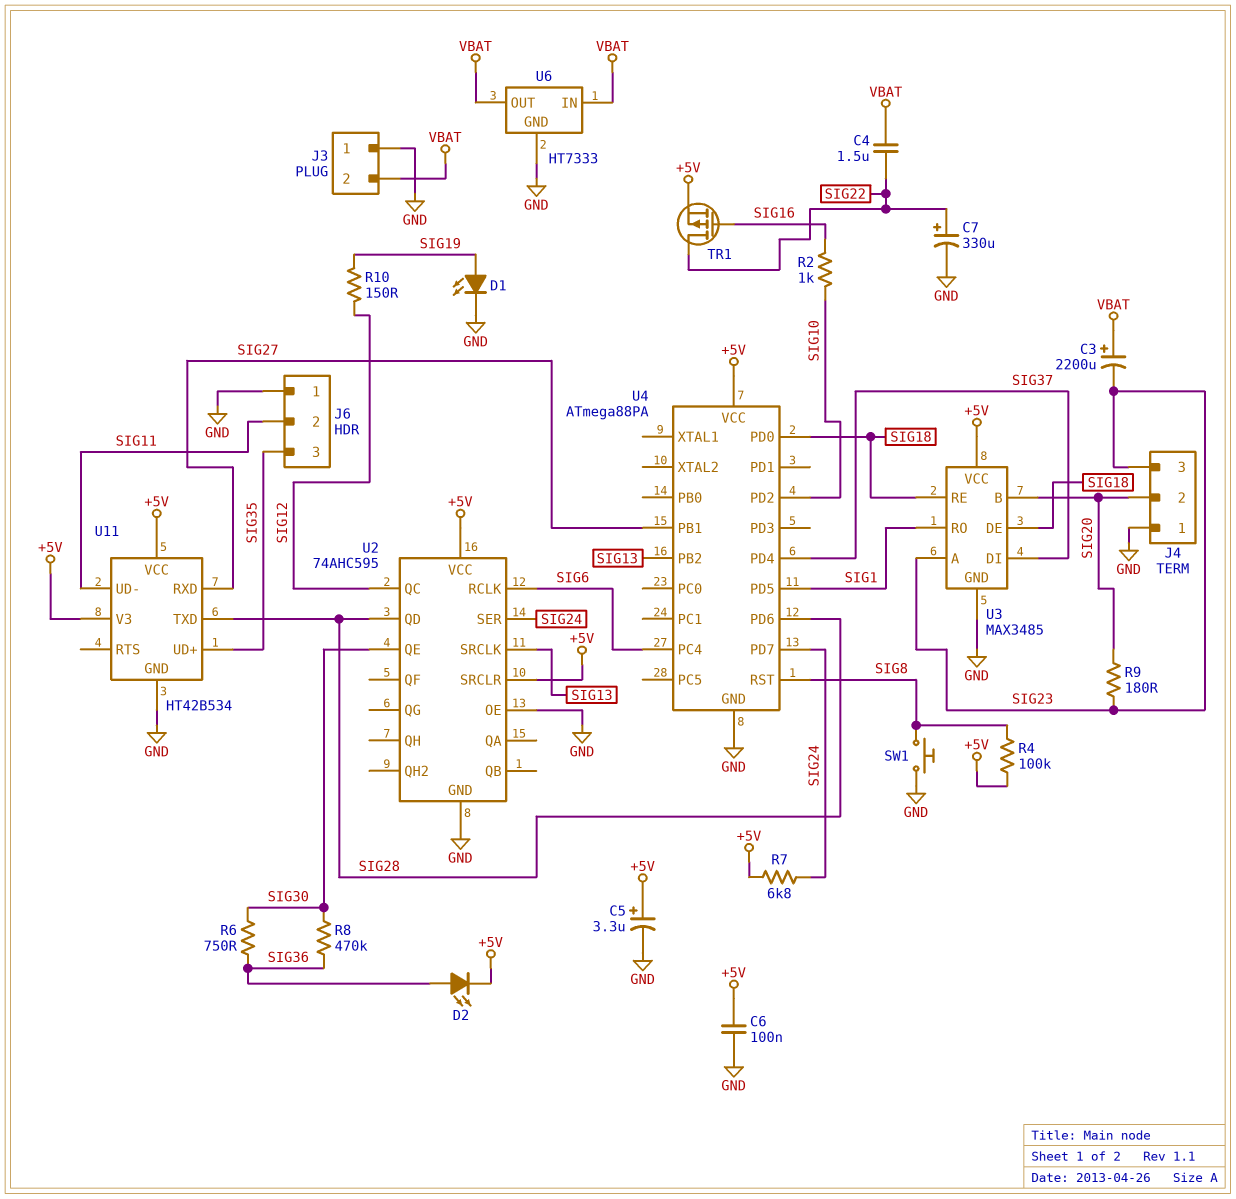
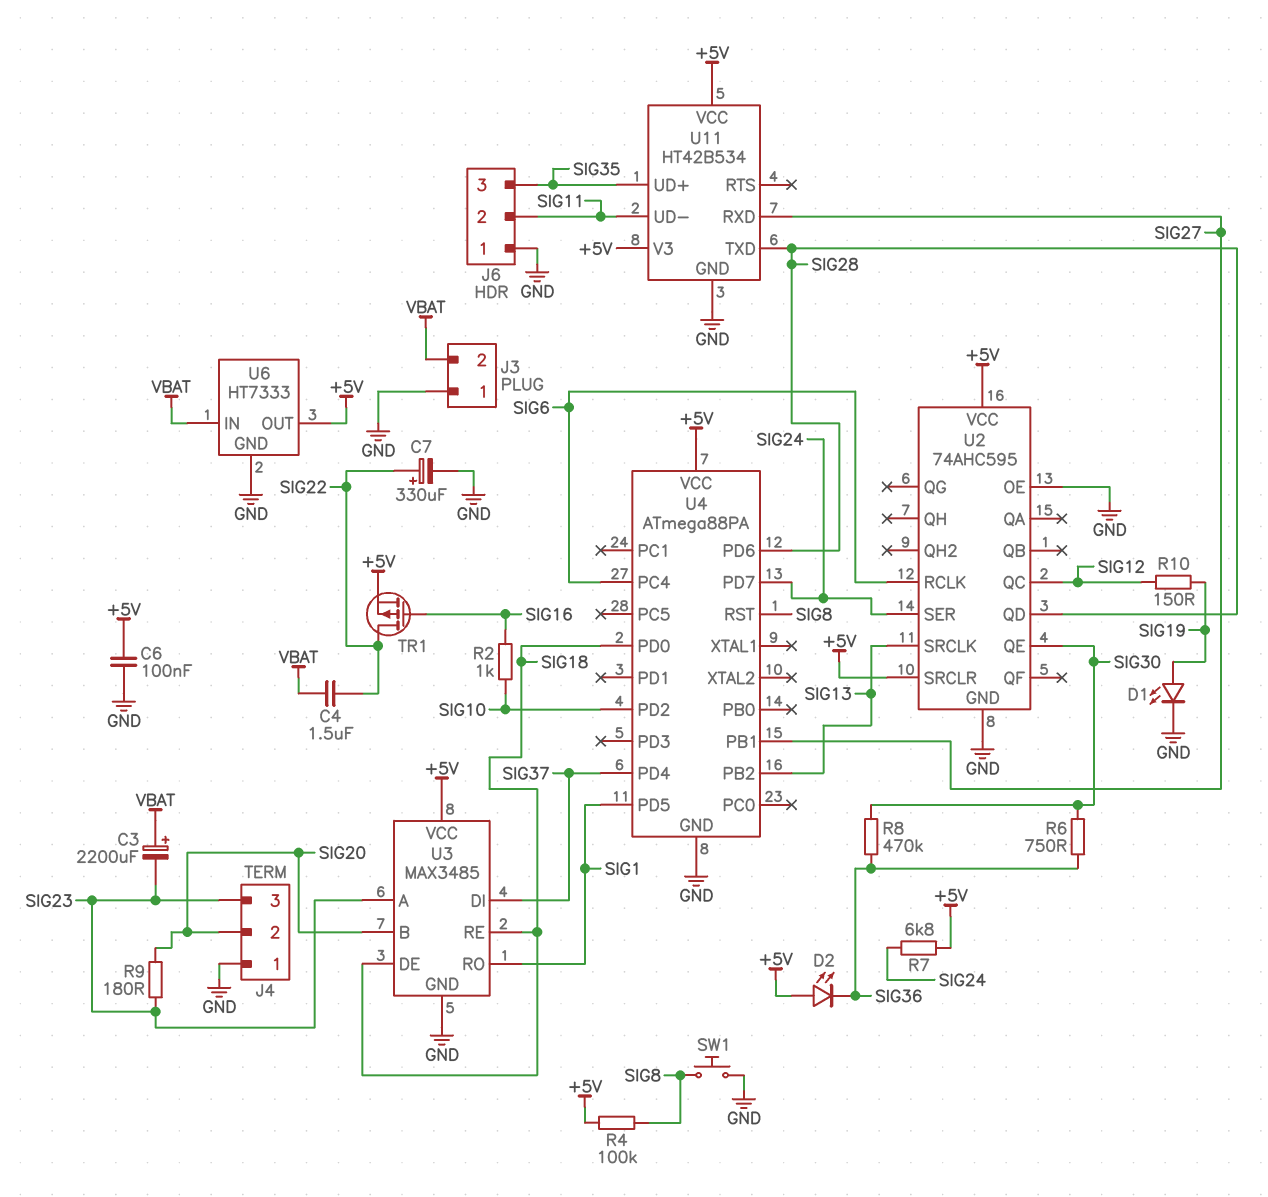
C5: 3.3uF (plus +5V, minus GND) -> none
D2: LED (A SIG36, K +5V) -> LED (A +5V, K SIG36)
U6 pin OUT: VBAT -> +5V

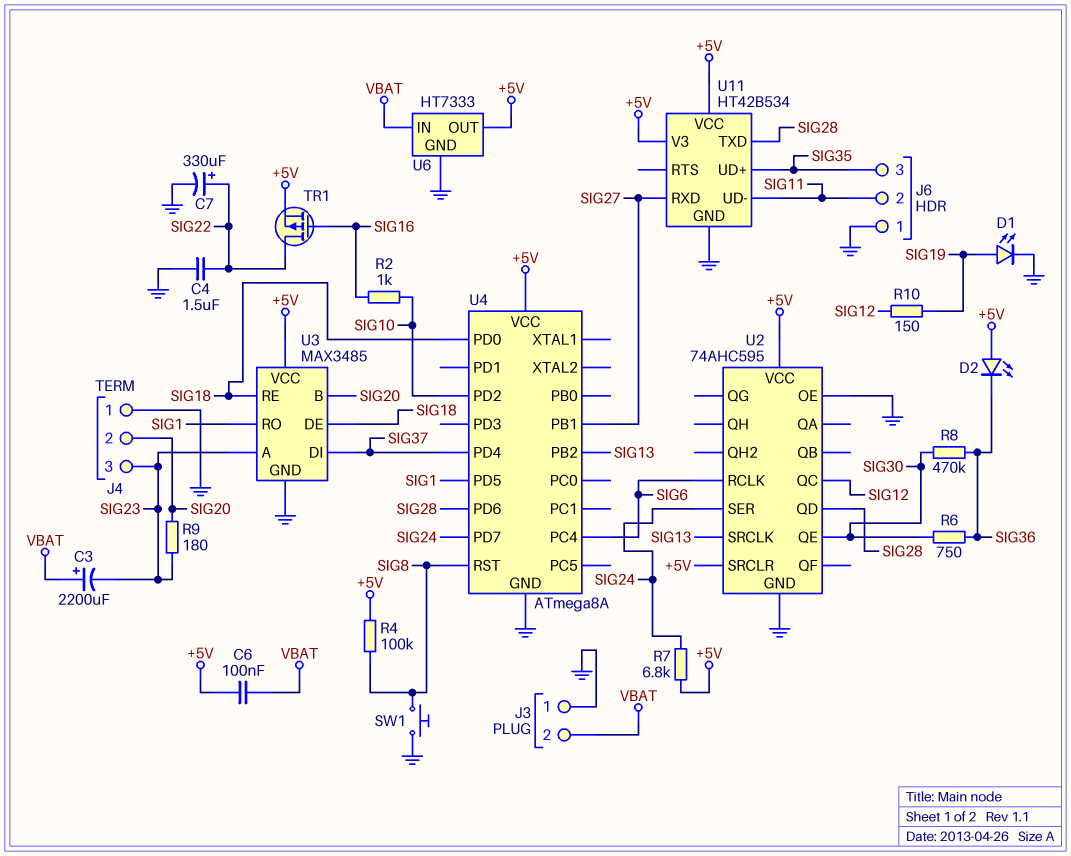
C4: 1.5uF (SIG22, VBAT) -> 1.5uF (GND, SIG22)
C6: 100nF (+5V, GND) -> 100nF (+5V, VBAT)
U4: ATmega88PA -> ATmega8A

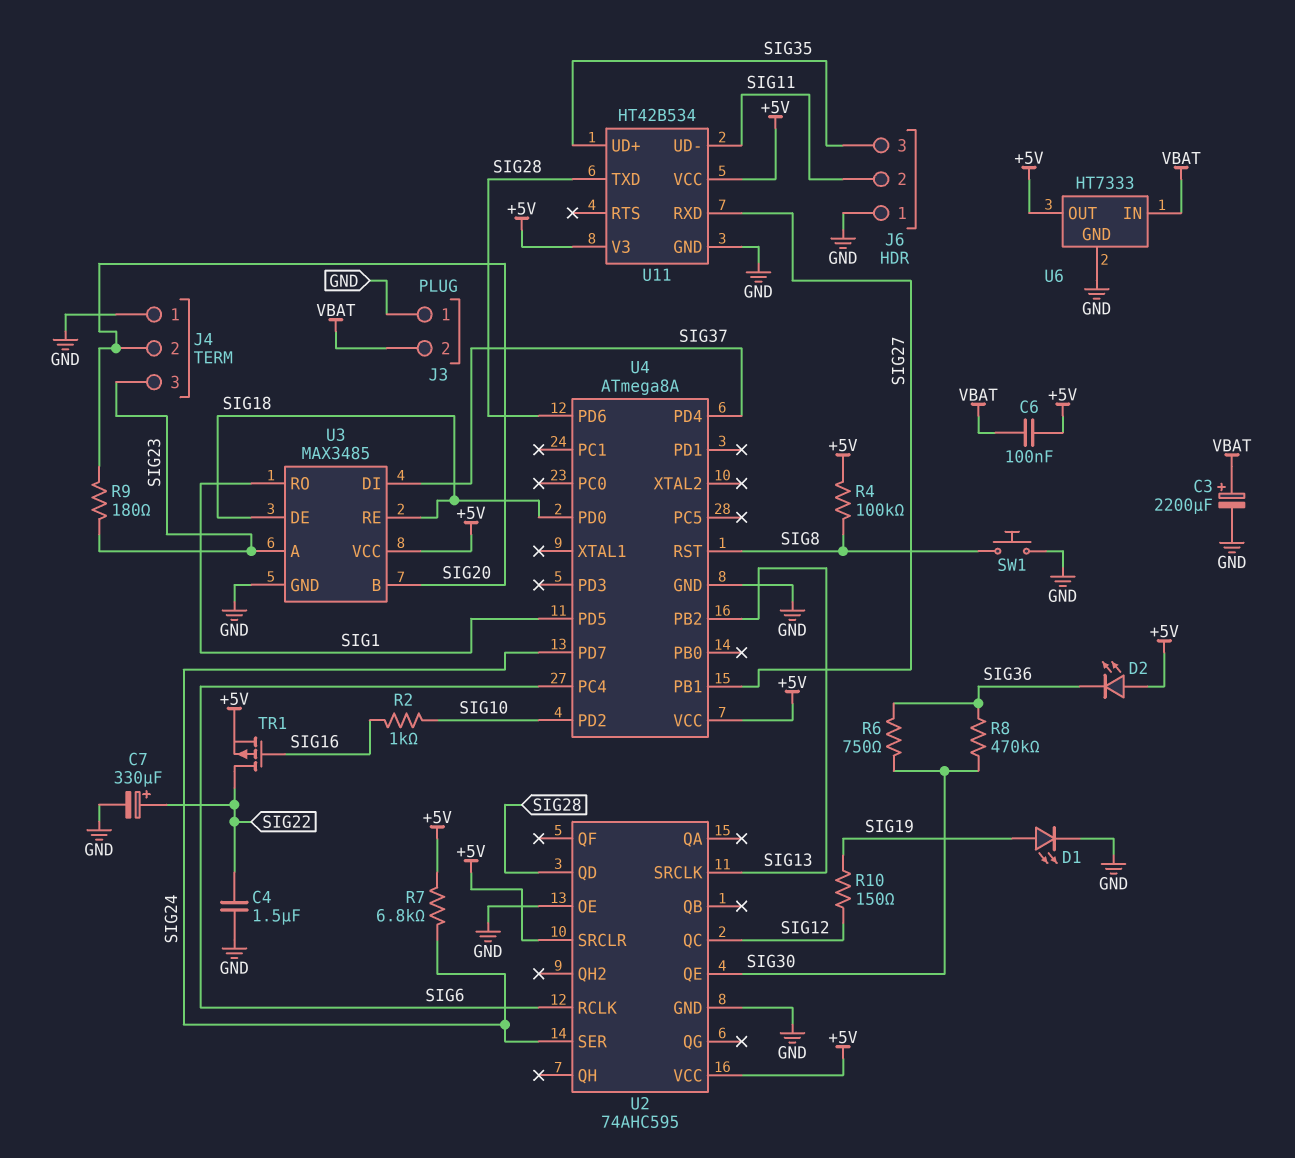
C3: 2200uF (plus VBAT, minus SIG23) -> 2200uF (plus VBAT, minus GND)

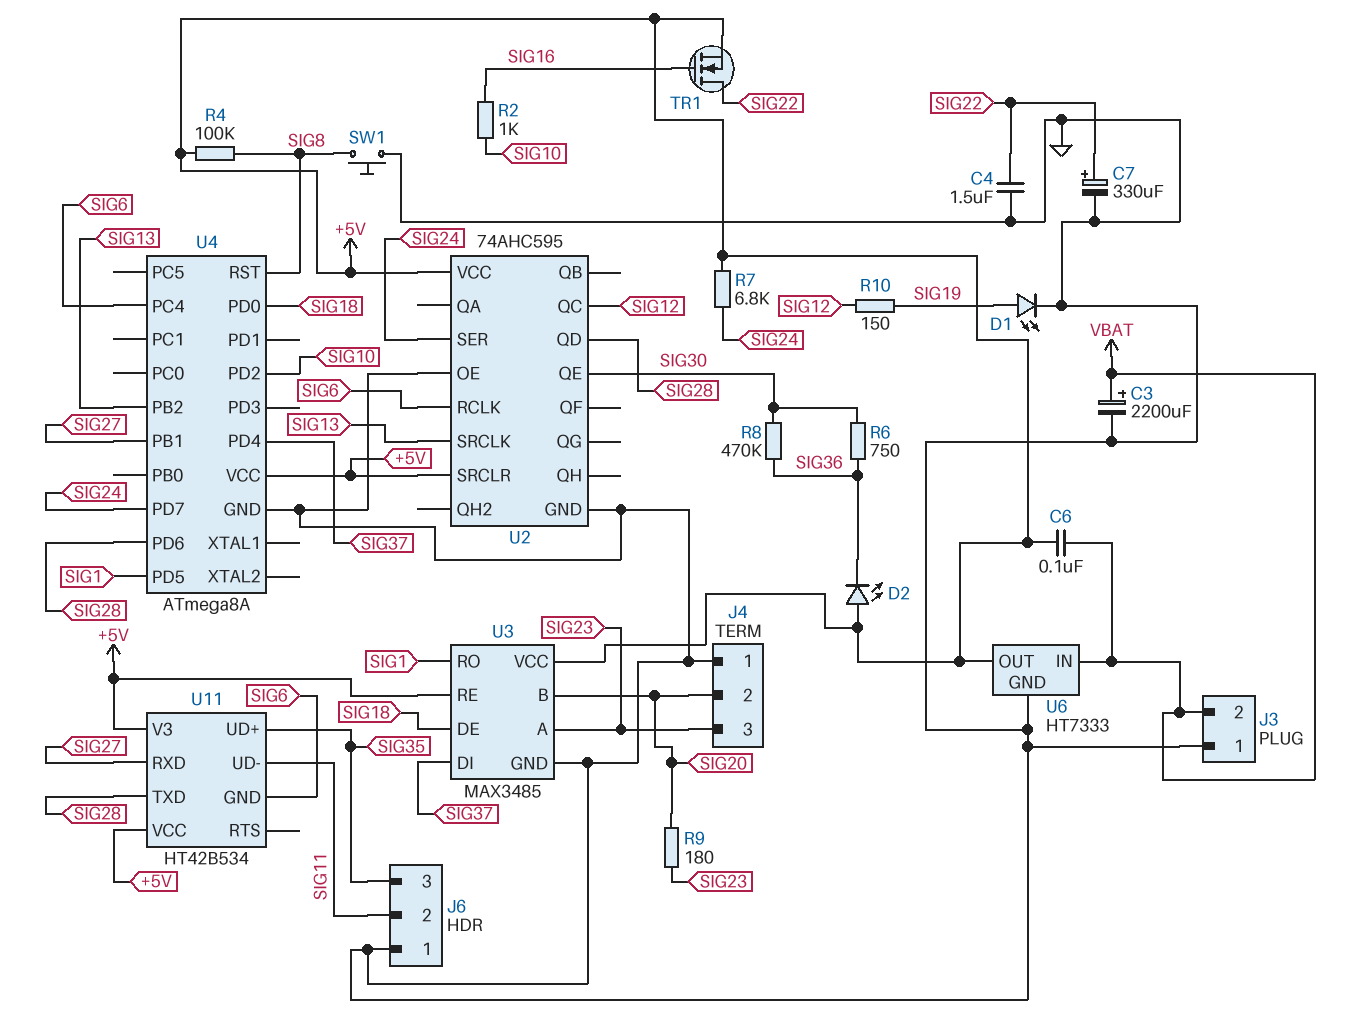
TR1: PMOS (G SIG16, D SIG22, S +5V) -> NMOS (G SIG16, D SIG22, S +5V)
U3 pin RE: SIG18 -> +5V
U11 pin GND: GND -> SIG6

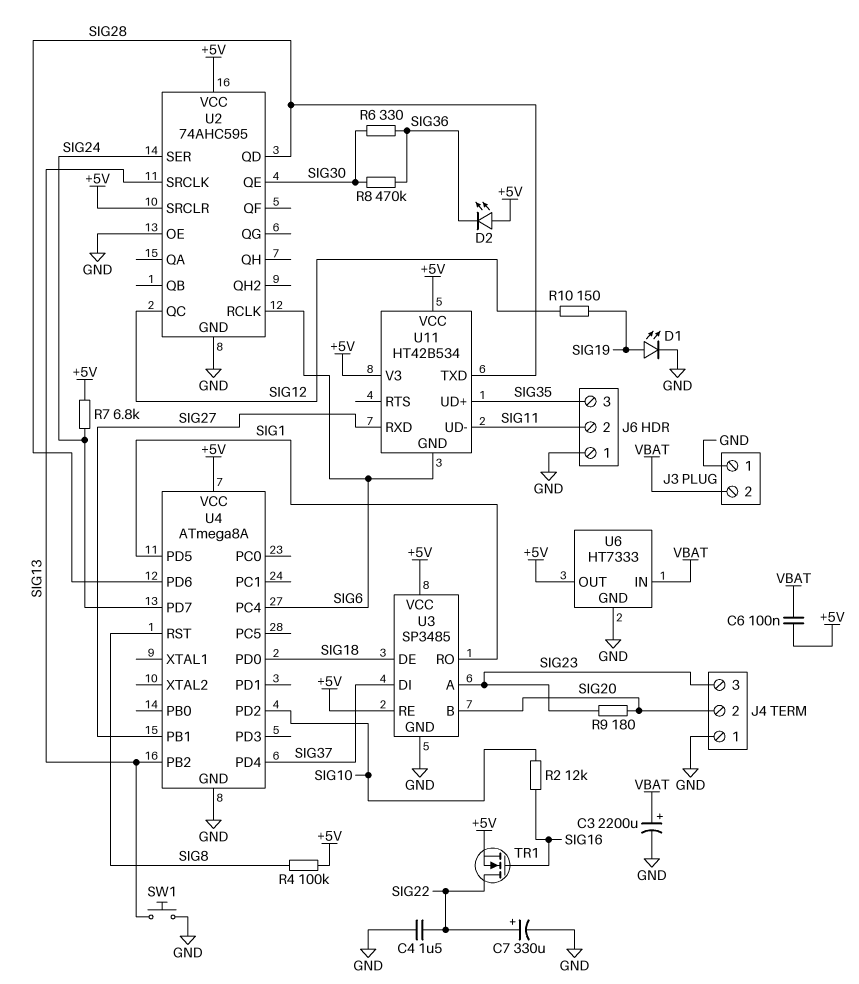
R2: 1k (SIG10, SIG16) -> 12k (SIG10, SIG16)
R6: 750 (SIG30, SIG36) -> 330 (SIG30, SIG36)
SW1: button (GND, SIG8) -> button (GND, SIG13)
U3: MAX3485 -> SP3485

